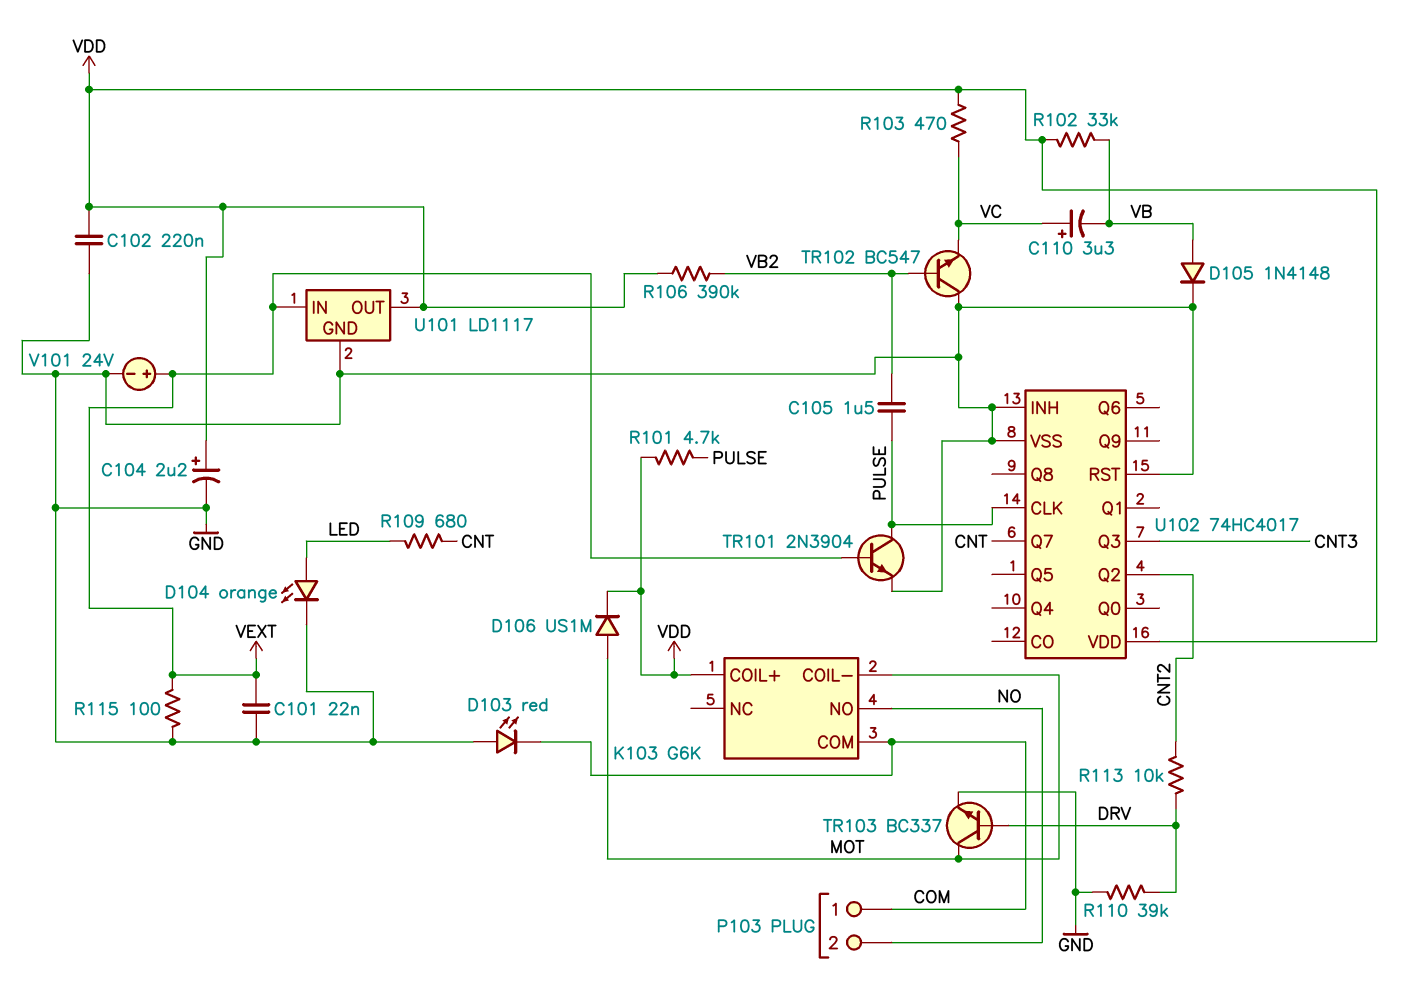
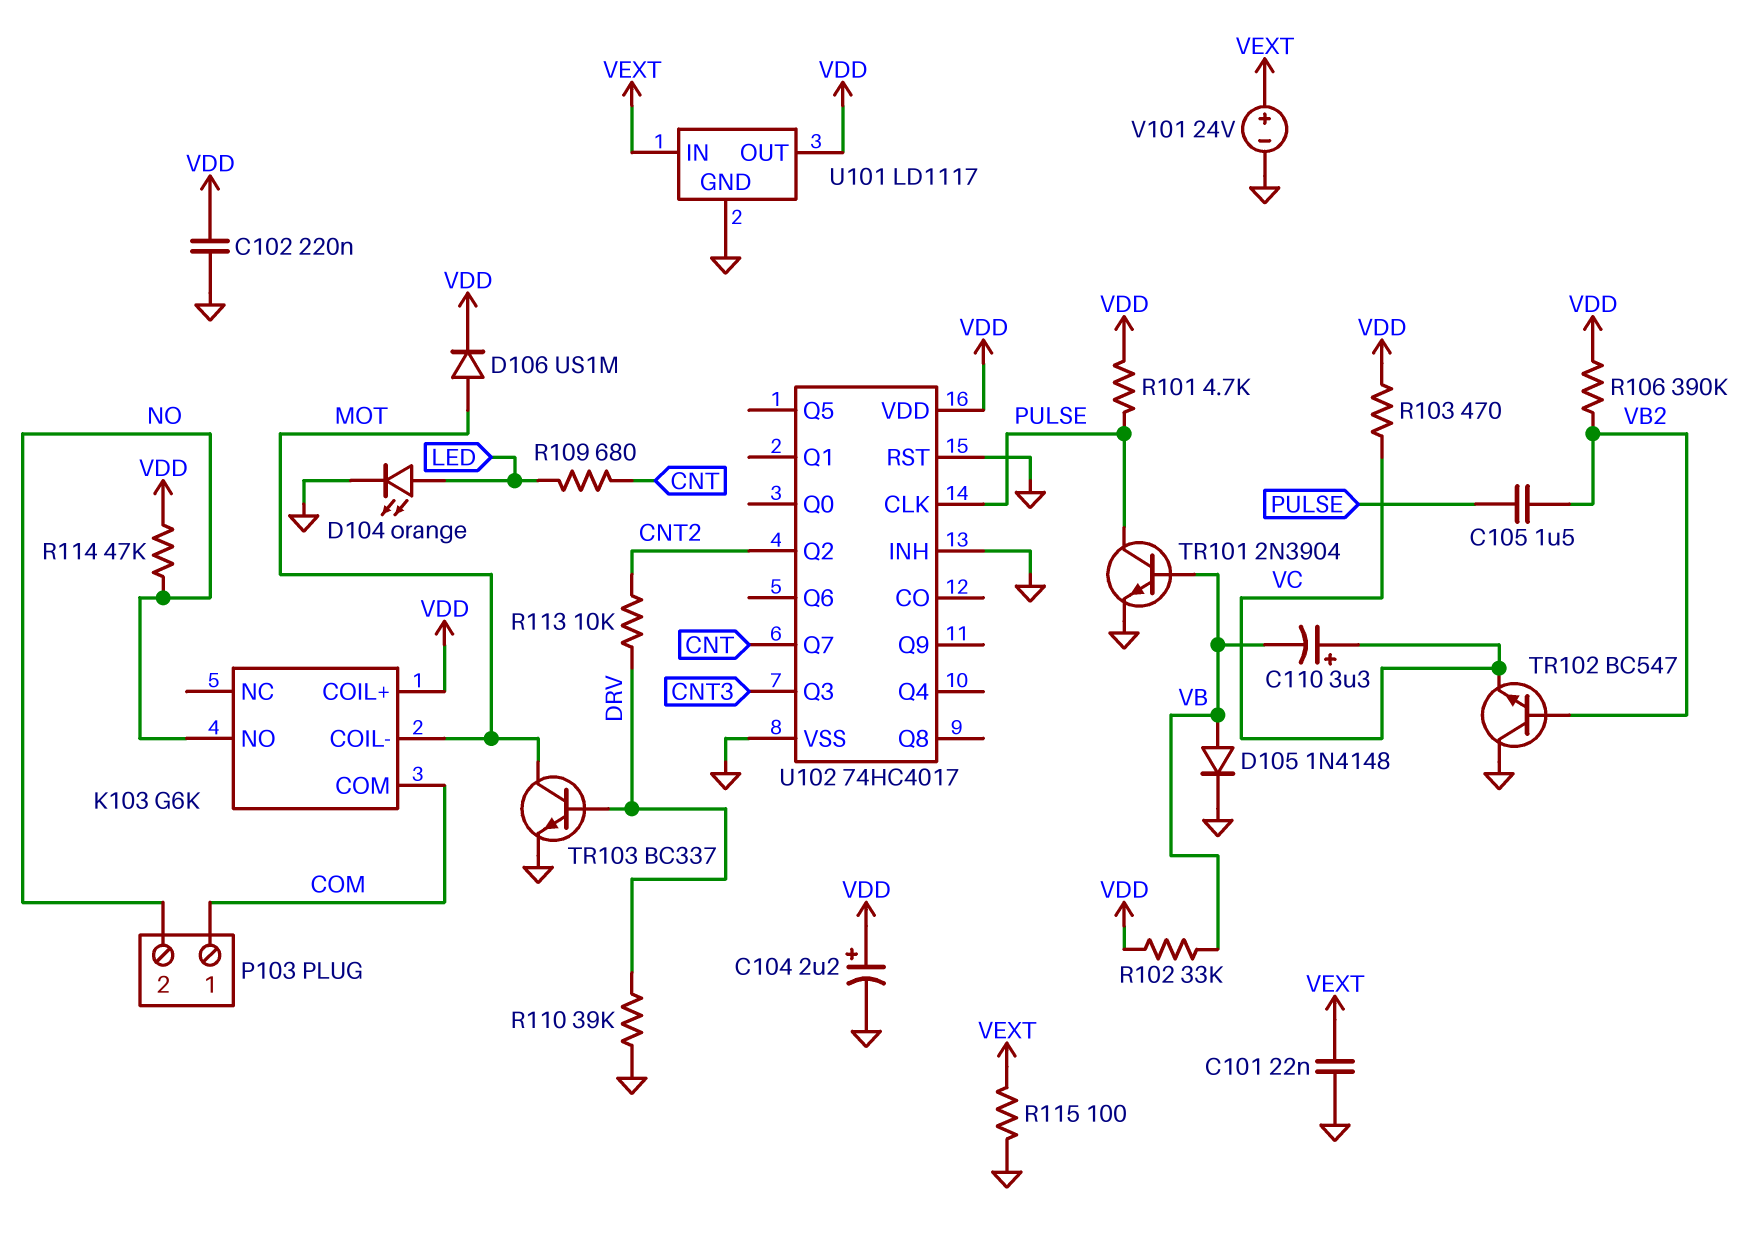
D103: LED red (A GND, K COM) -> none
R114: none -> 47k (NO, VDD)
TR101: NPN 2N3904 (B VEXT, C PULSE, E GND) -> NPN 2N3904 (B VB, C PULSE, E GND)

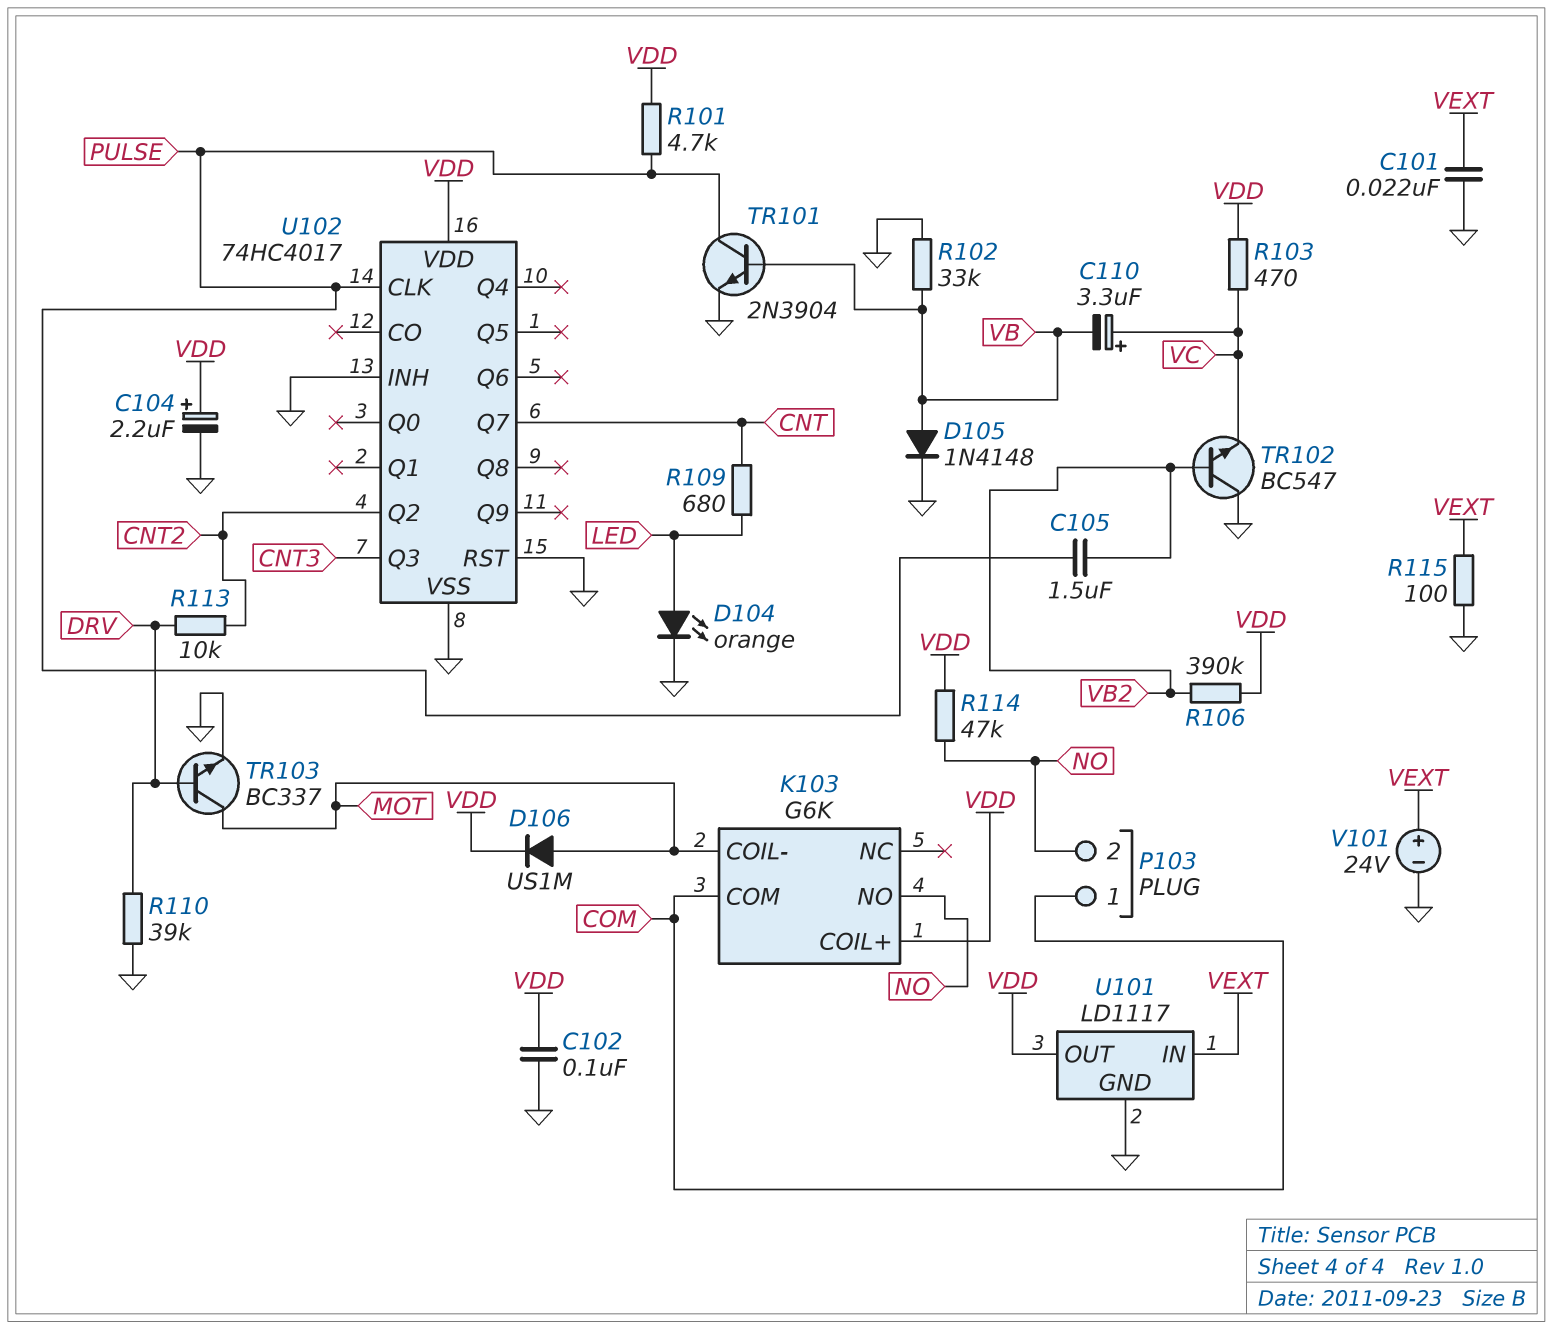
C102: 220nF (GND, VDD) -> 100nF (GND, VDD)
R102: 33k (VB, VDD) -> 33k (GND, VB)

